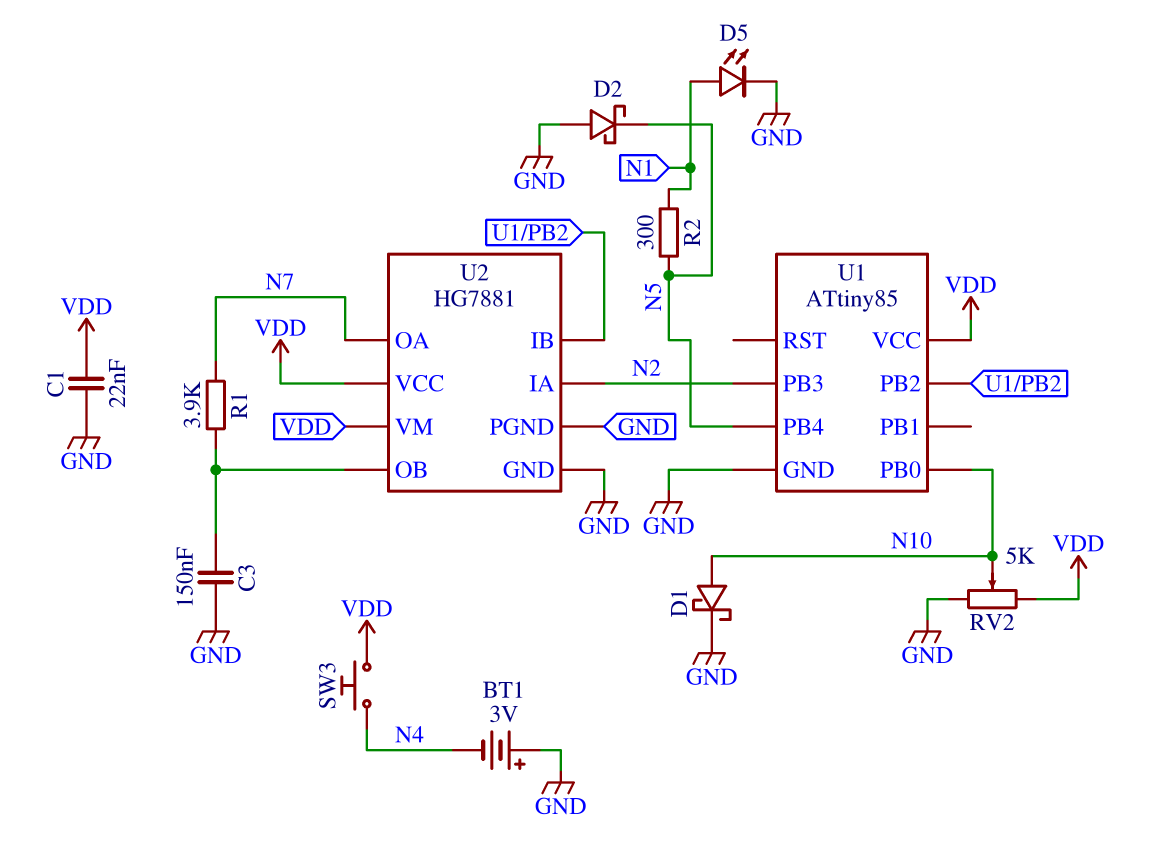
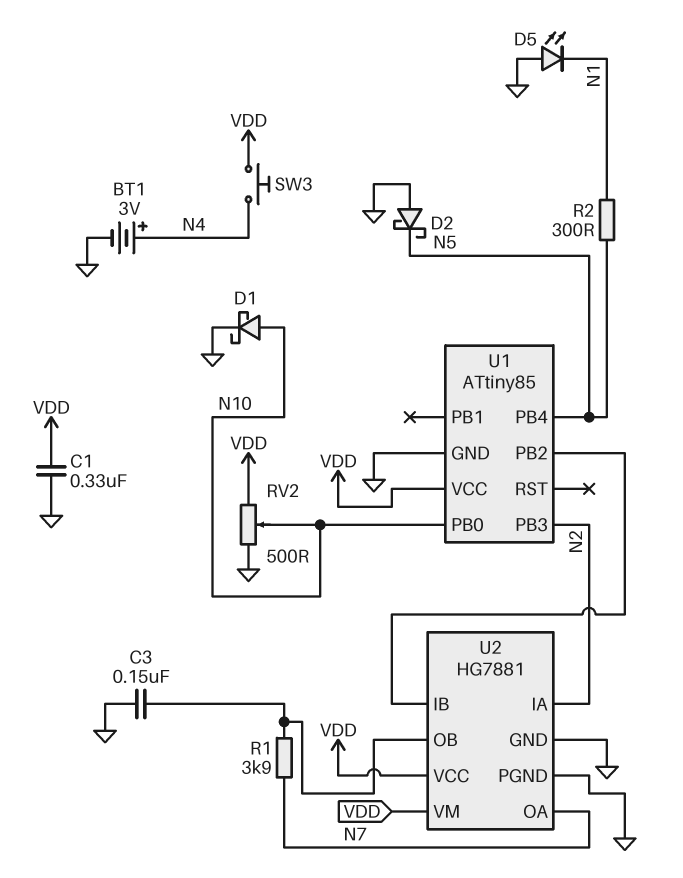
BT1: 3V (plus GND, minus N4) -> 3V (plus N4, minus GND)
C1: 22nF (GND, VDD) -> 330nF (GND, VDD)
D5: LED (A N1, K GND) -> LED (A GND, K N1)
RV2: 5k (GND, VDD, wiper N10) -> 500 (GND, VDD, wiper N10)

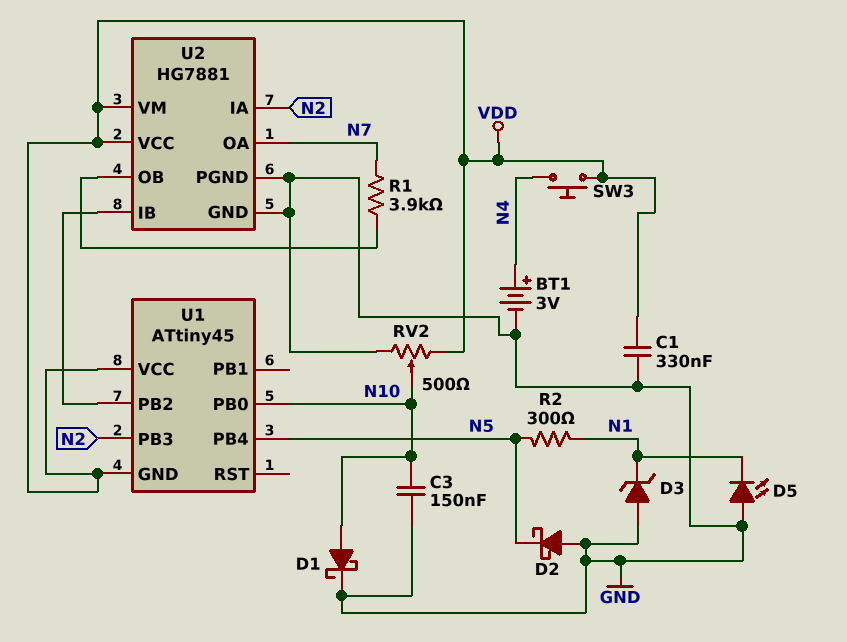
C3: 150nF (GND, U2/OB) -> 150nF (GND, N10)
D3: none -> zener (A GND, K N1)
U1: ATtiny85 -> ATtiny45
U1 pin GND: GND -> VDD

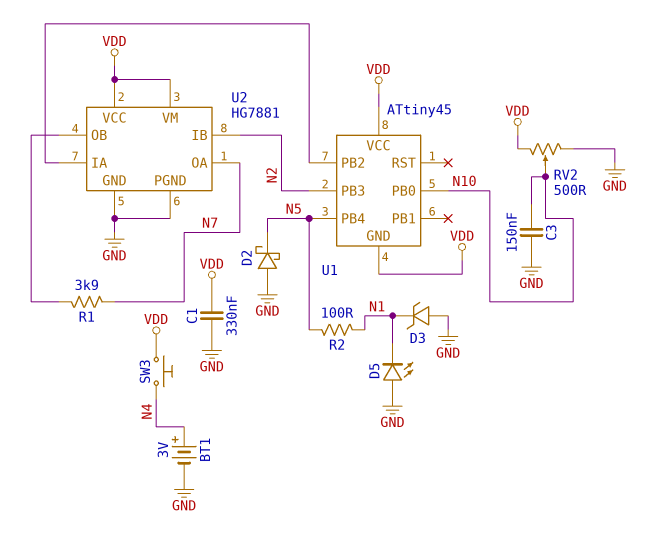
D1: schottky (A N10, K GND) -> none
R2: 300 (N1, N5) -> 100 (N1, N5)
U2 pin IA: N2 -> U1/PB2
U2 pin IB: U1/PB2 -> N2

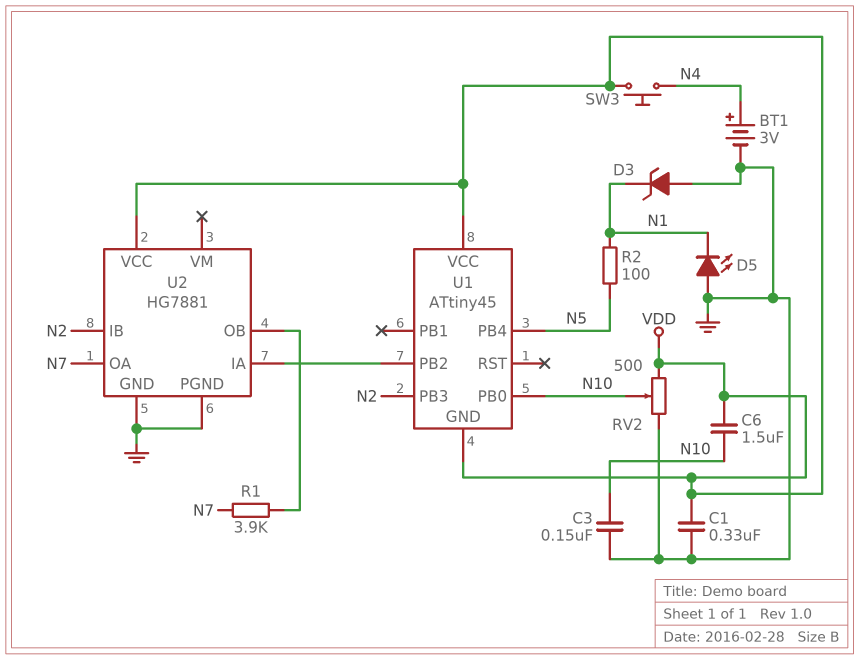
C6: none -> 1.5uF (N10, VDD)
D2: schottky (A GND, K N5) -> none
U2 pin VM: VDD -> none

